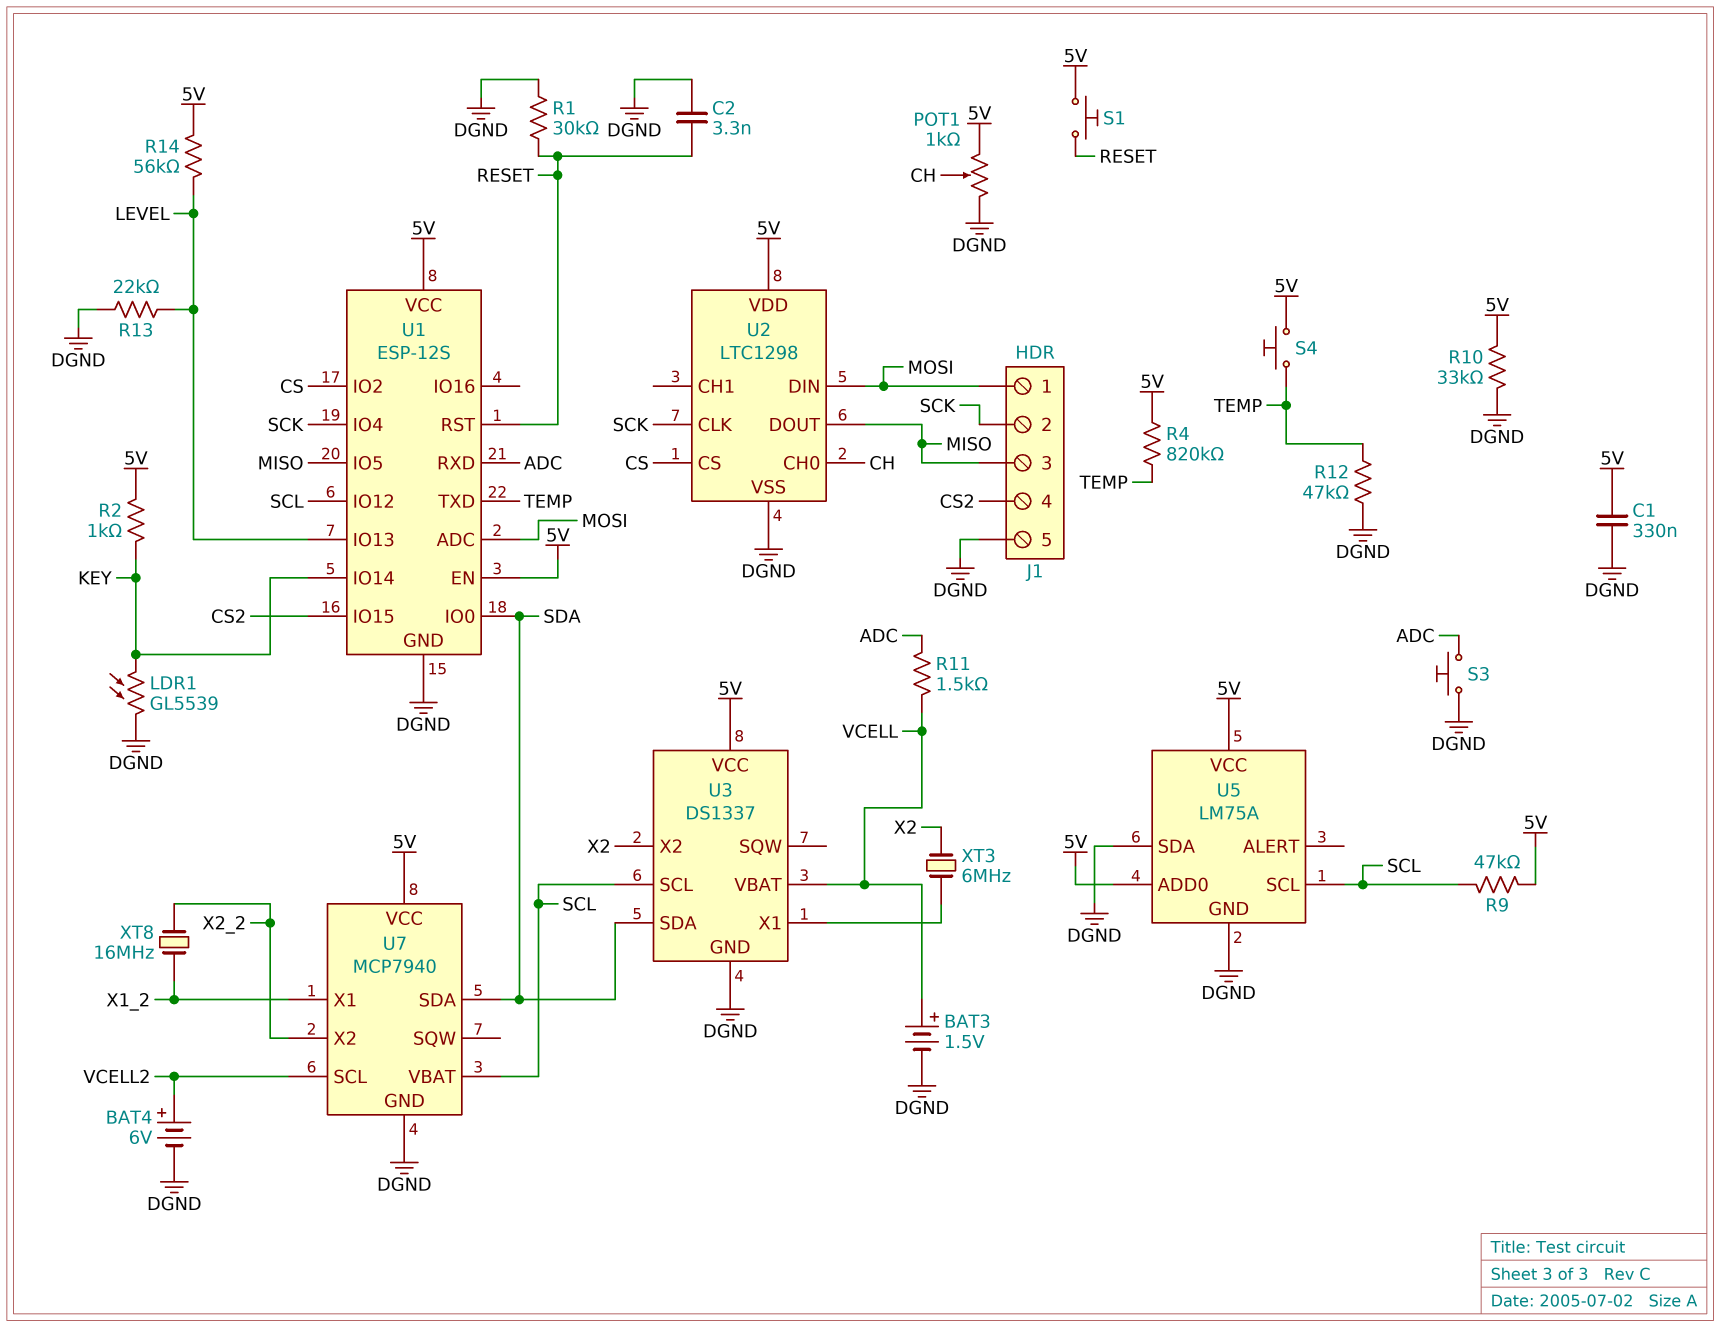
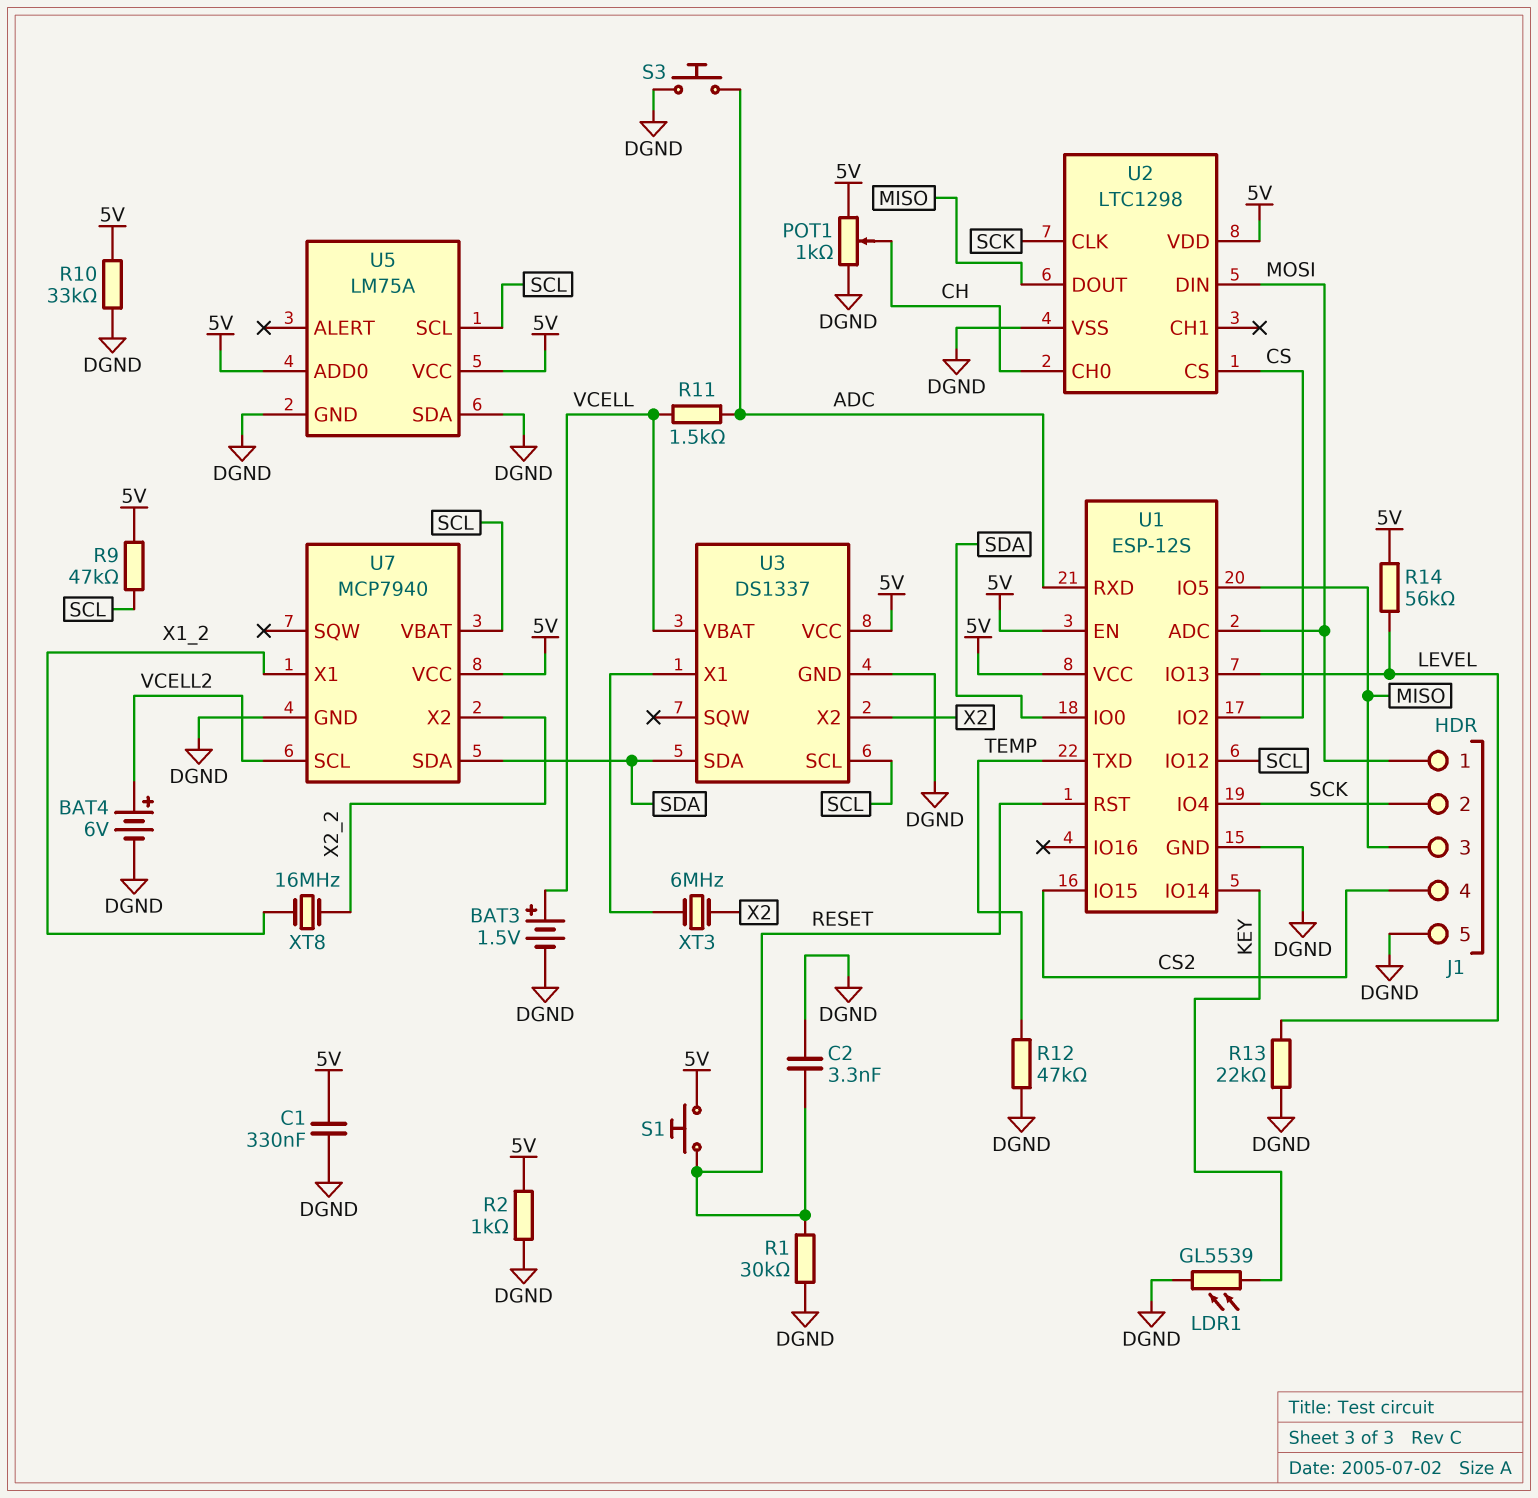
R2: 1k (5V, KEY) -> 1k (5V, DGND)
R4: 820k (5V, TEMP) -> none
S4: button (5V, TEMP) -> none

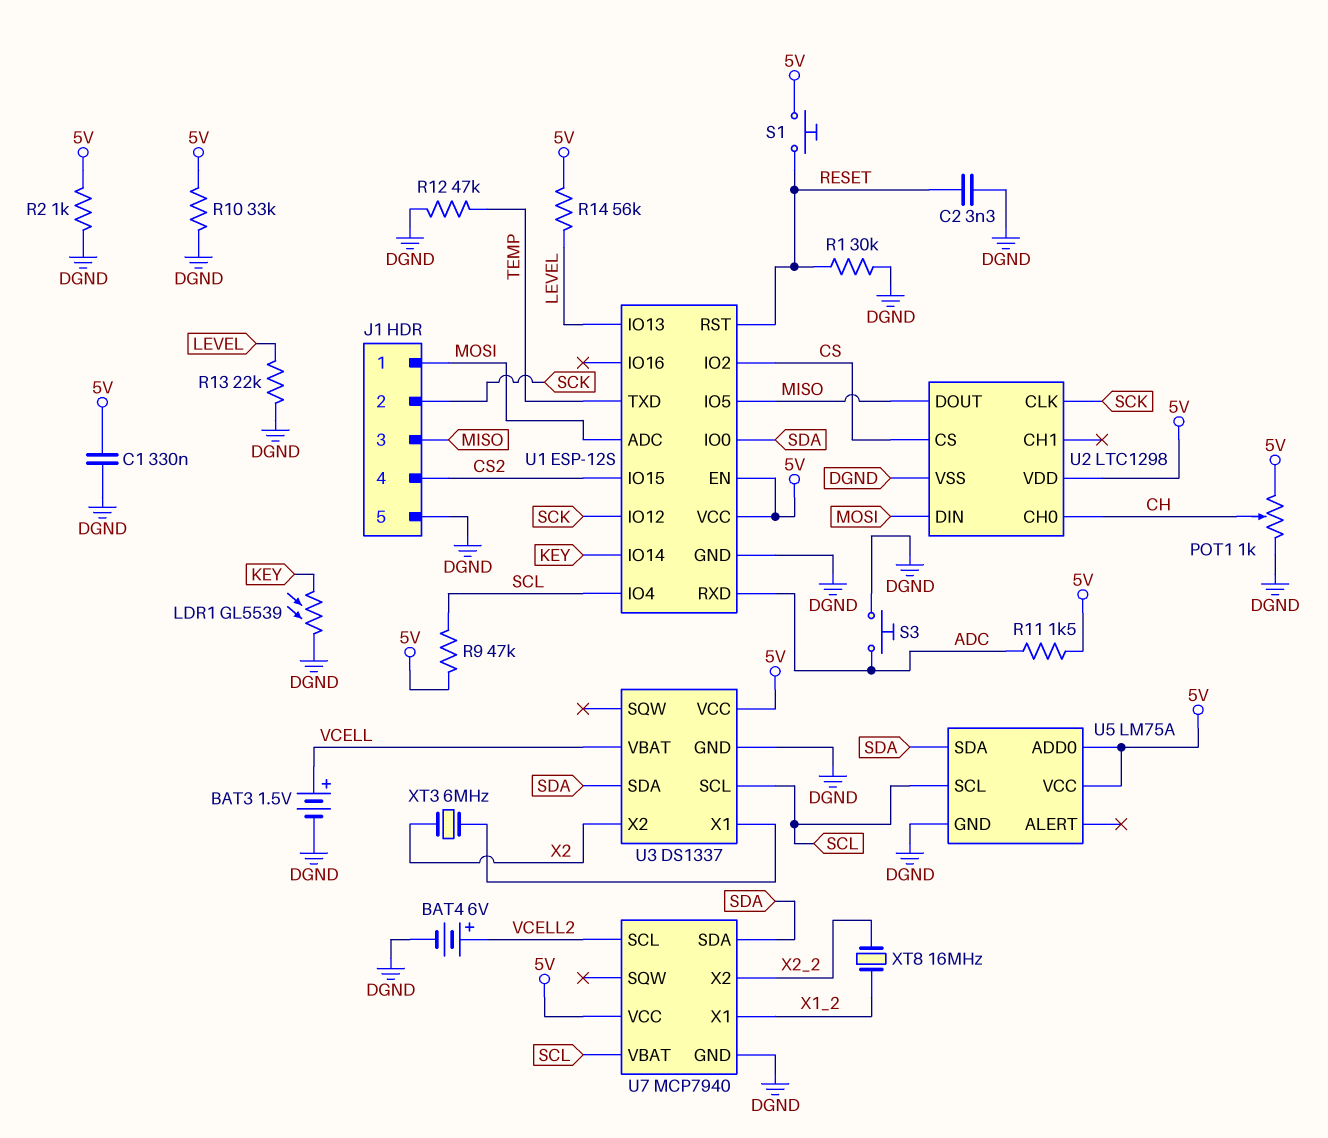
R11: 1.5k (ADC, VCELL) -> 1.5k (5V, ADC)
U1 pin IO4: SCK -> SCL
U1 pin IO12: SCL -> SCK
U5 pin SDA: DGND -> SDA

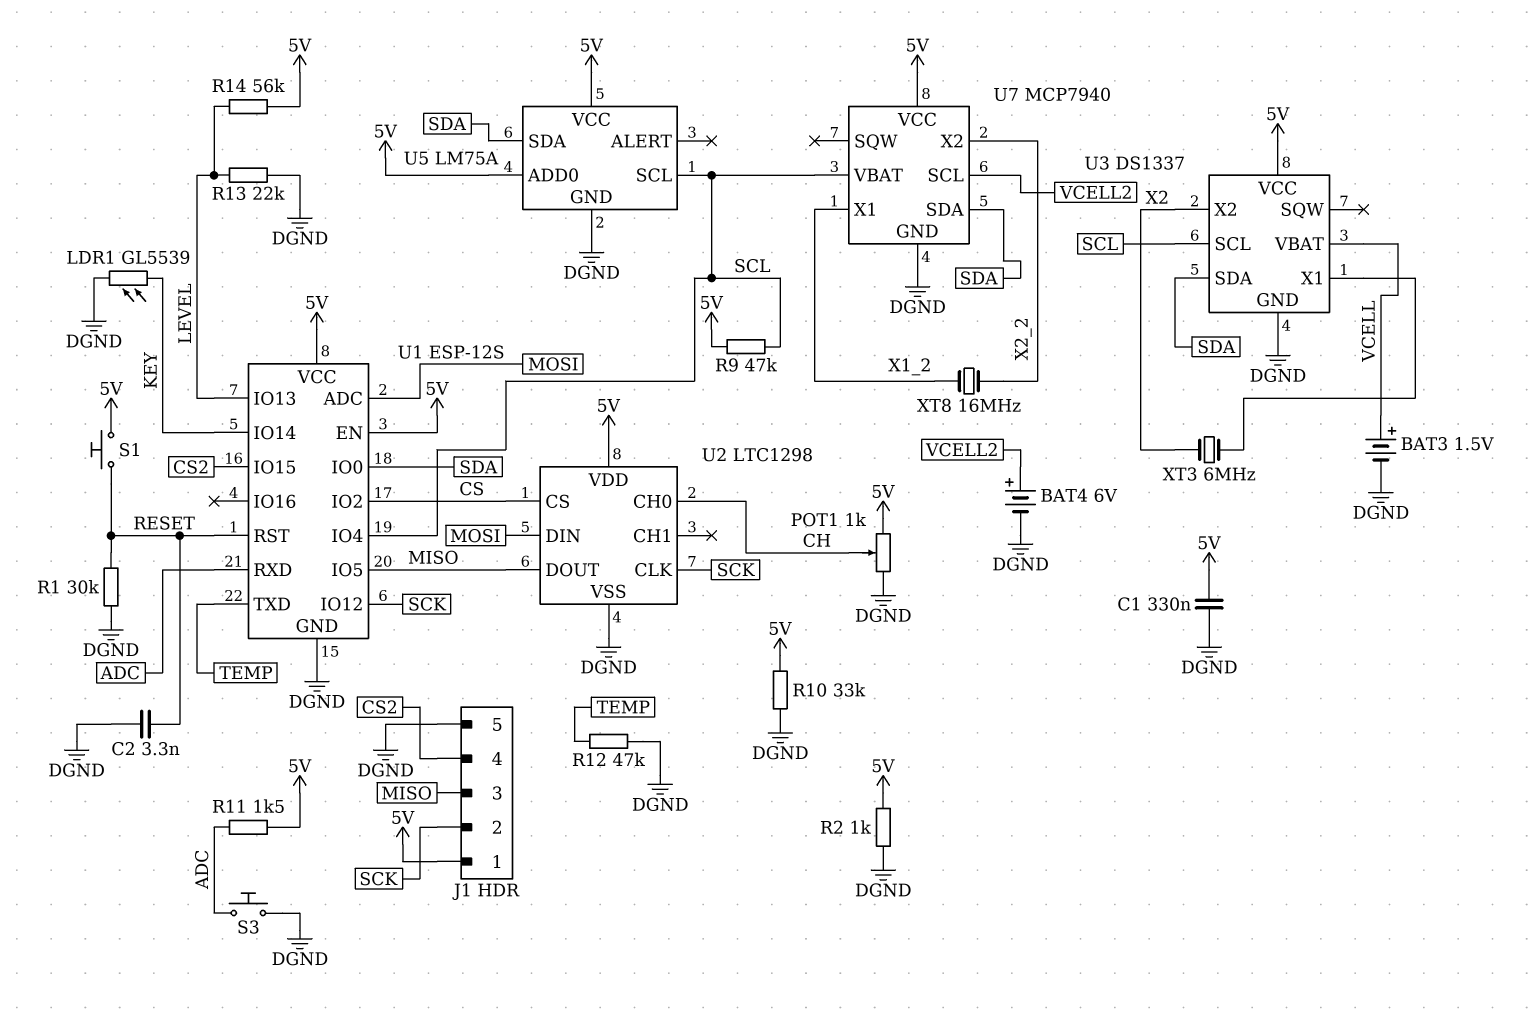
J1 pin 1: MOSI -> 5V

